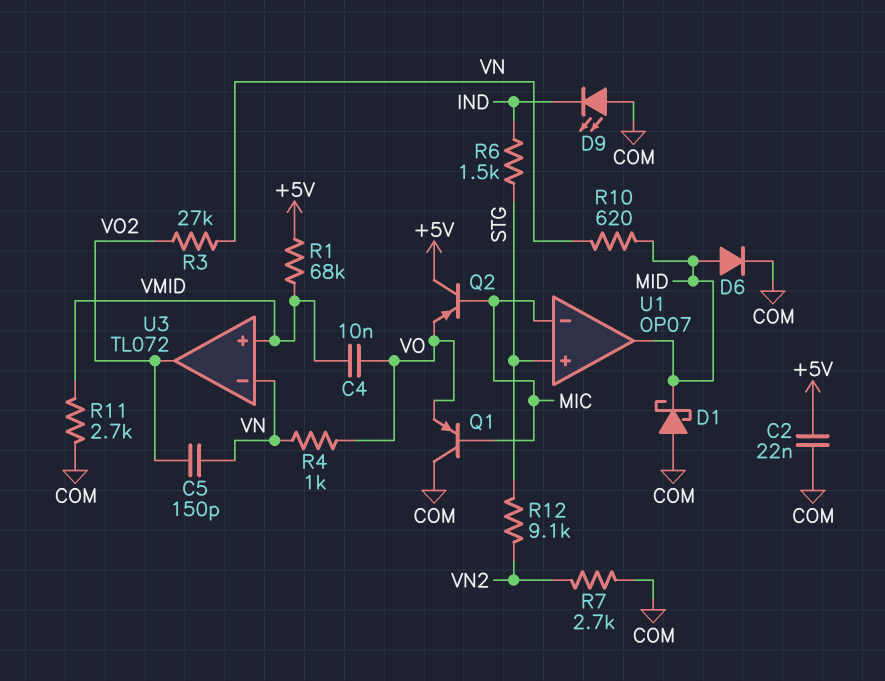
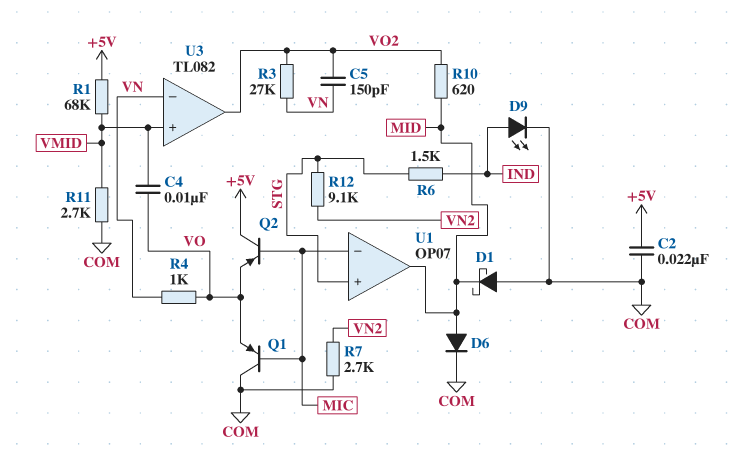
D9: LED (A COM, K IND) -> LED (A IND, K COM)
R10: 620 (MID, VN) -> 620 (MID, VO2)
U3: TL072 -> TL082

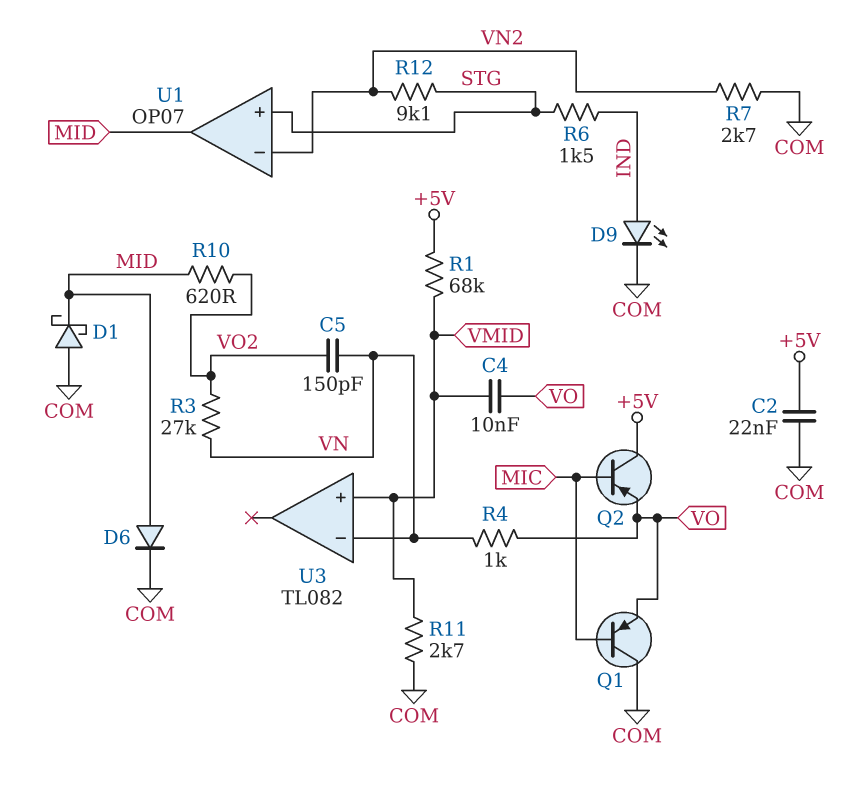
U1 pin in-: MIC -> VN2
U3 pin out: VO2 -> none

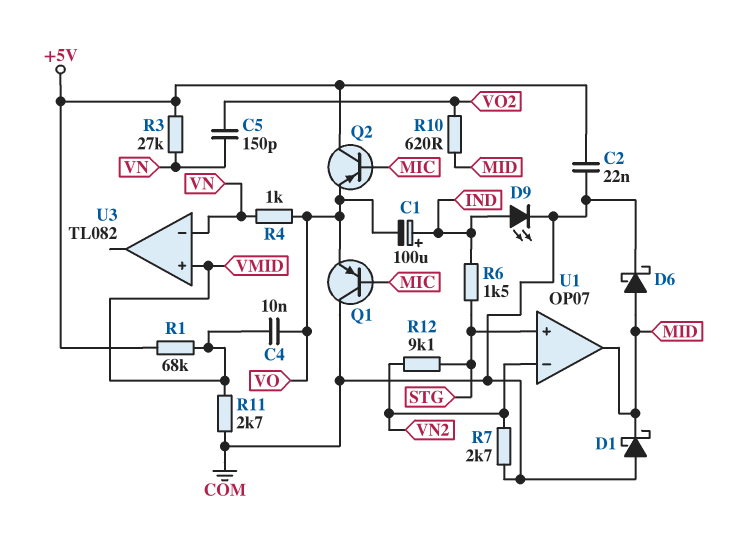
C1: none -> 100uF (plus IND, minus VO)
D6: diode (A MID, K COM) -> schottky (A MID, K COM)
R3: 27k (VN, VO2) -> 27k (+5V, VN)

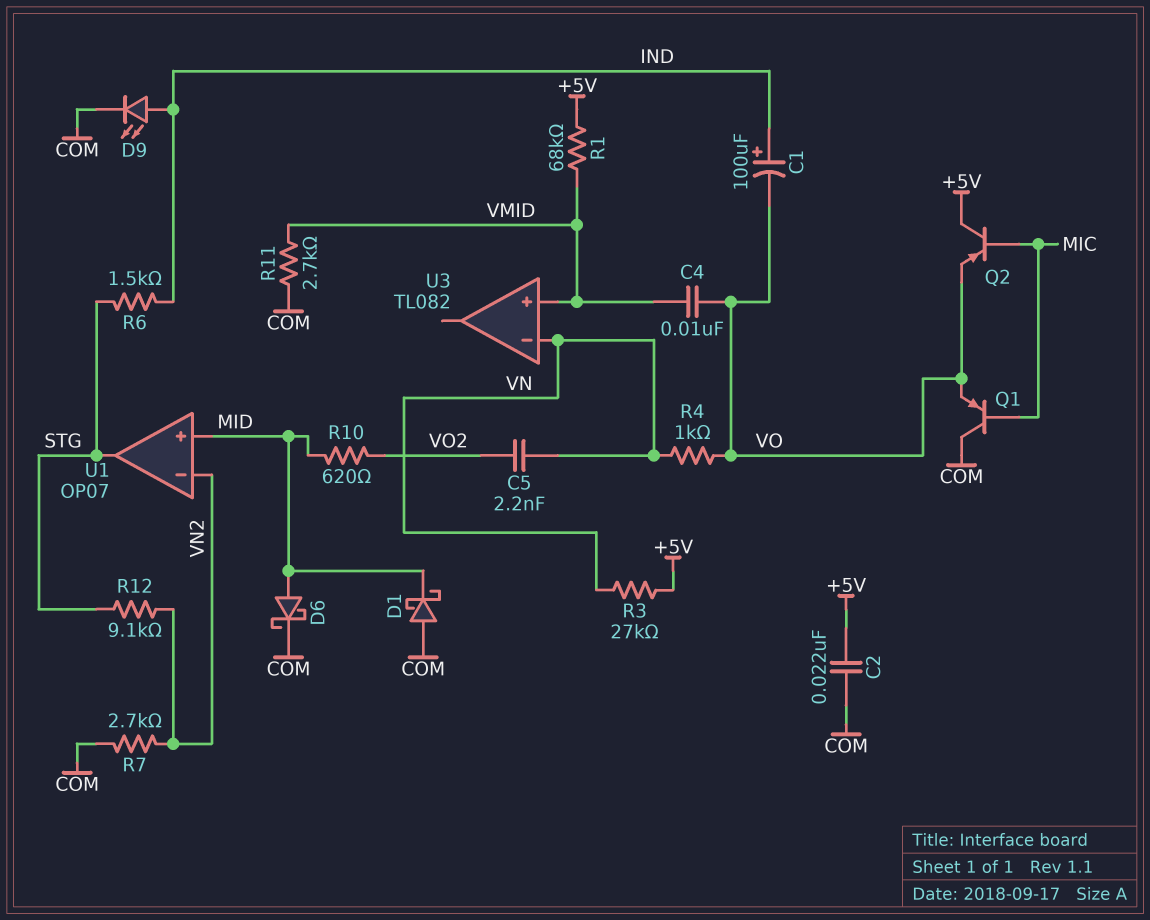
C5: 150pF (VN, VO2) -> 2.2nF (VN, VO2)
U1 pin in+: STG -> MID
U1 pin out: MID -> STG

